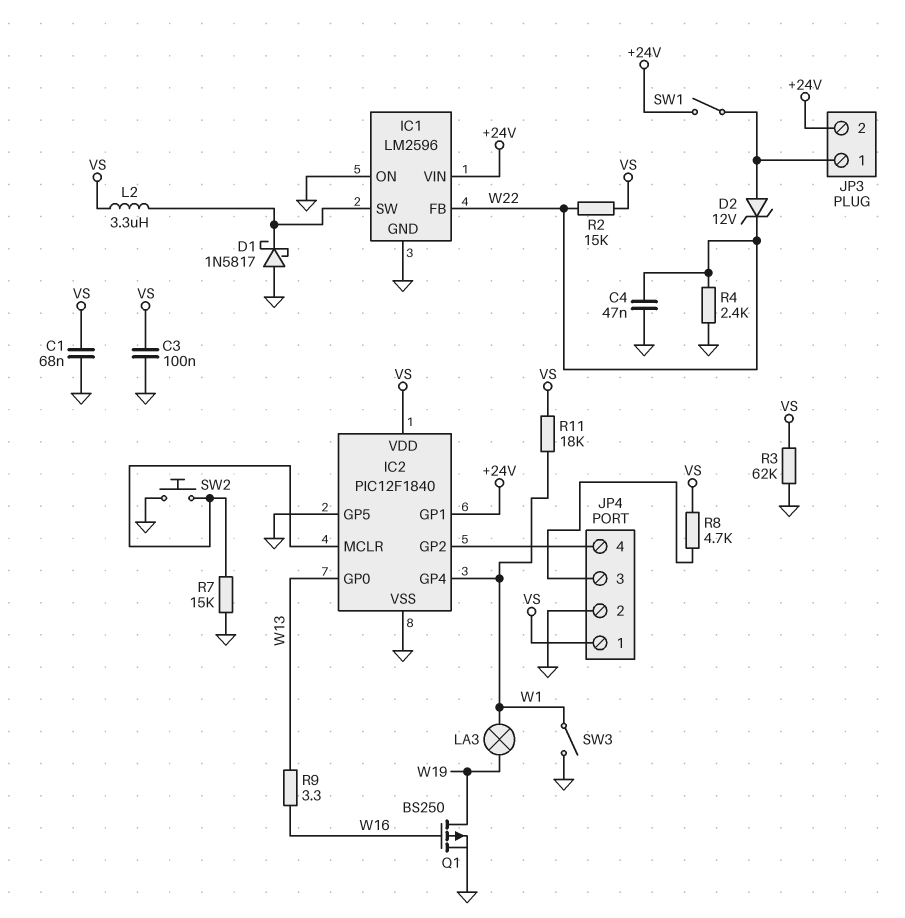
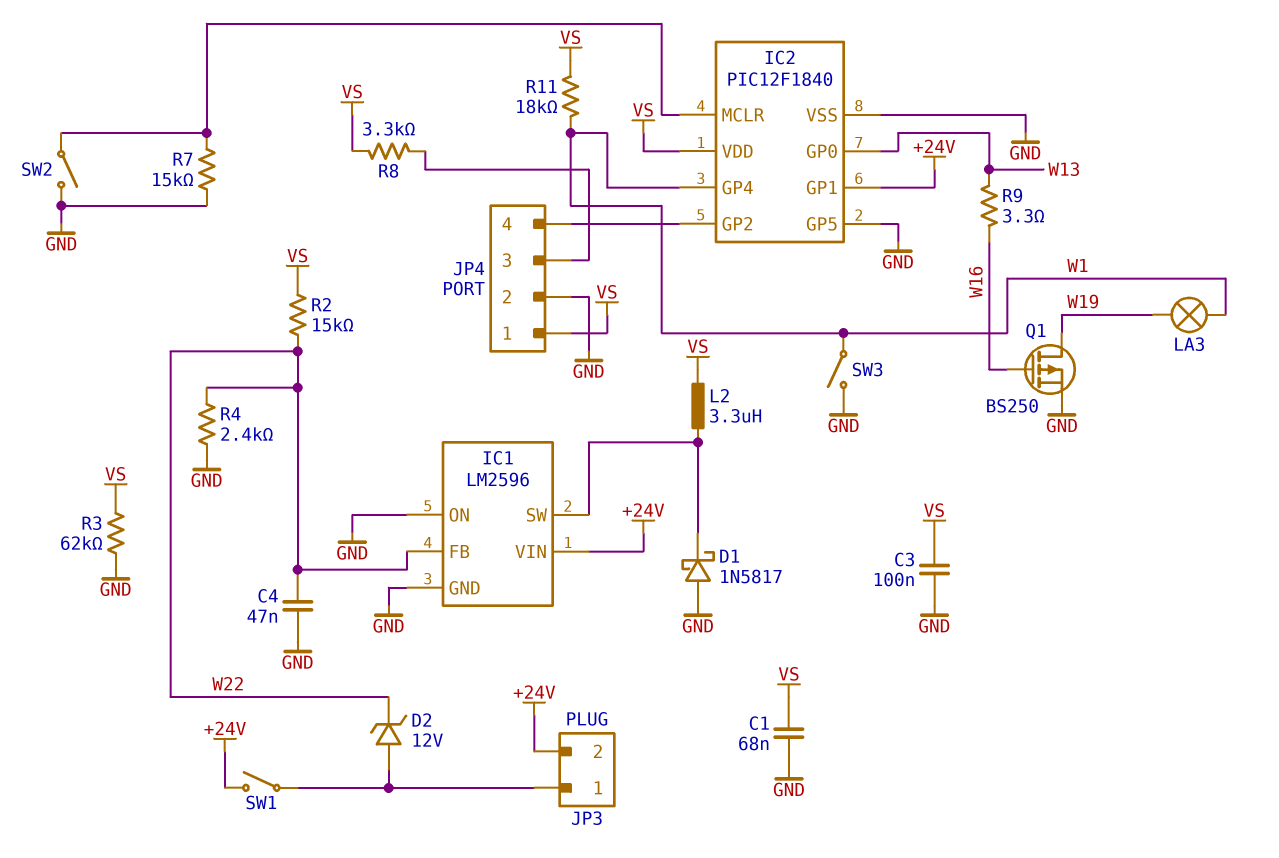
R8: 4.7k (JP4/3, VS) -> 3.3k (JP4/3, VS)
SW2: button (GND, IC2/MCLR) -> switch (GND, IC2/MCLR)

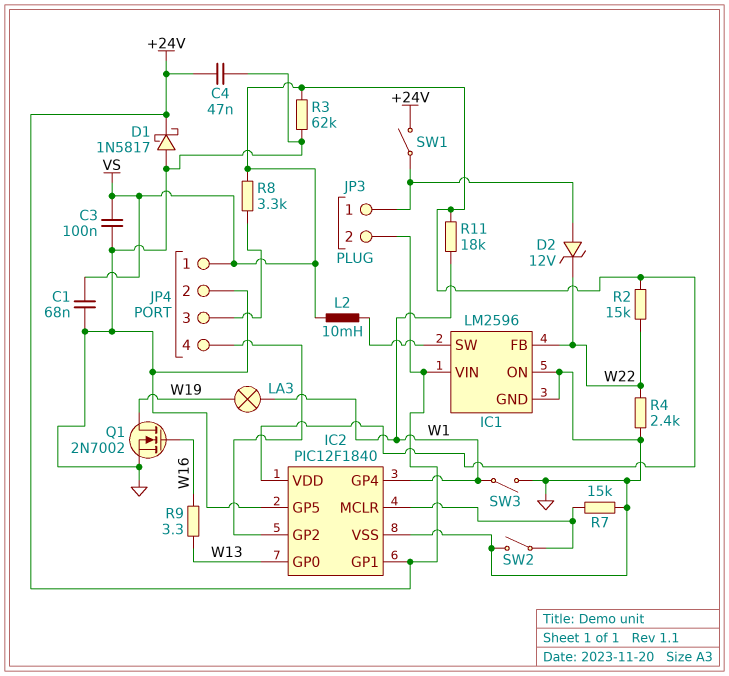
C4: 47nF (GND, W22) -> 47nF (+24V, GND)
D1: schottky 1N5817 (A GND, K IC1/SW) -> schottky 1N5817 (A GND, K +24V)
L2: 3.3uH (IC1/SW, VS) -> 10mH (IC1/SW, VS)
Q1: PMOS BS250 (G W16, D W19, S GND) -> NMOS 2N7002 (G W16, D W19, S GND)

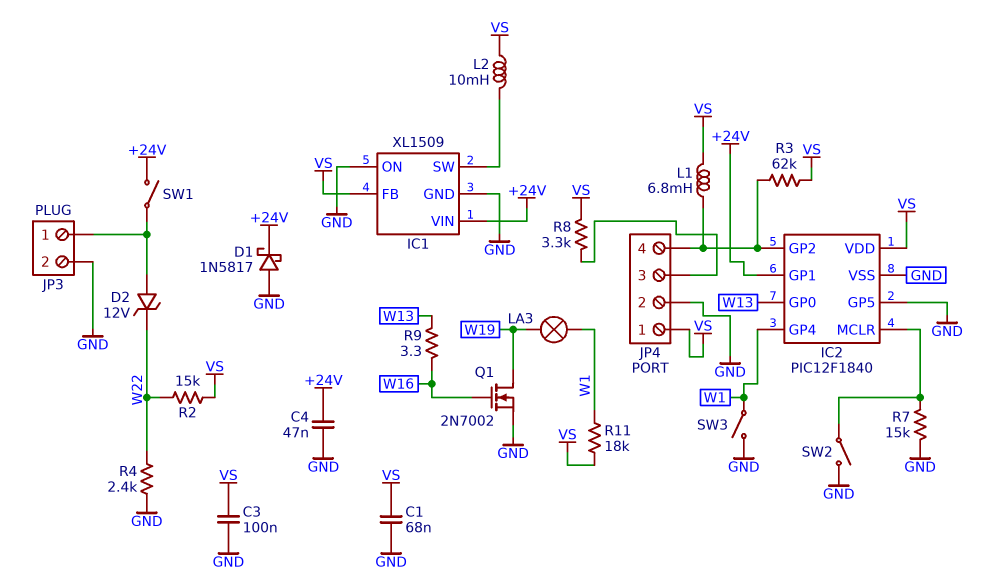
IC1: LM2596 -> XL1509
IC1 pin FB: W22 -> VS
JP3 pin 2: +24V -> GND
L1: none -> 6.8mH (IC2/GP2, VS)
R3: 62k (GND, VS) -> 62k (IC2/GP2, VS)

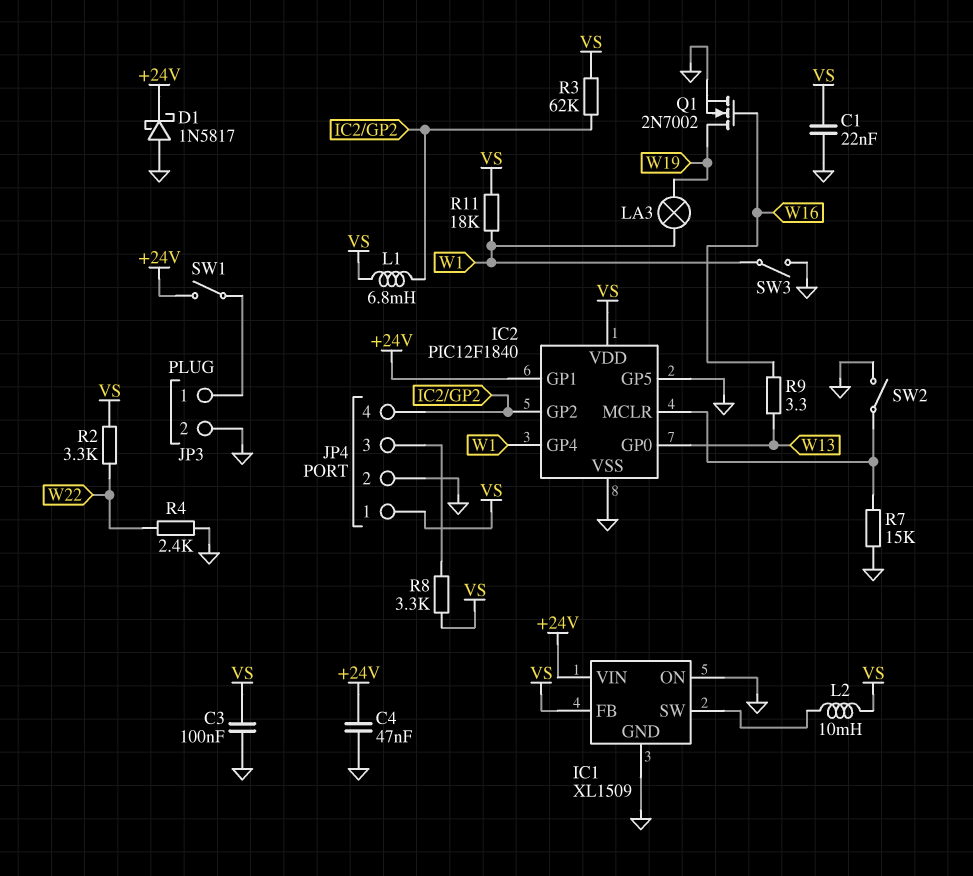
C1: 68nF (GND, VS) -> 22nF (GND, VS)
D2: zener 12V (A JP3/1, K W22) -> none
R2: 15k (VS, W22) -> 3.3k (VS, W22)

